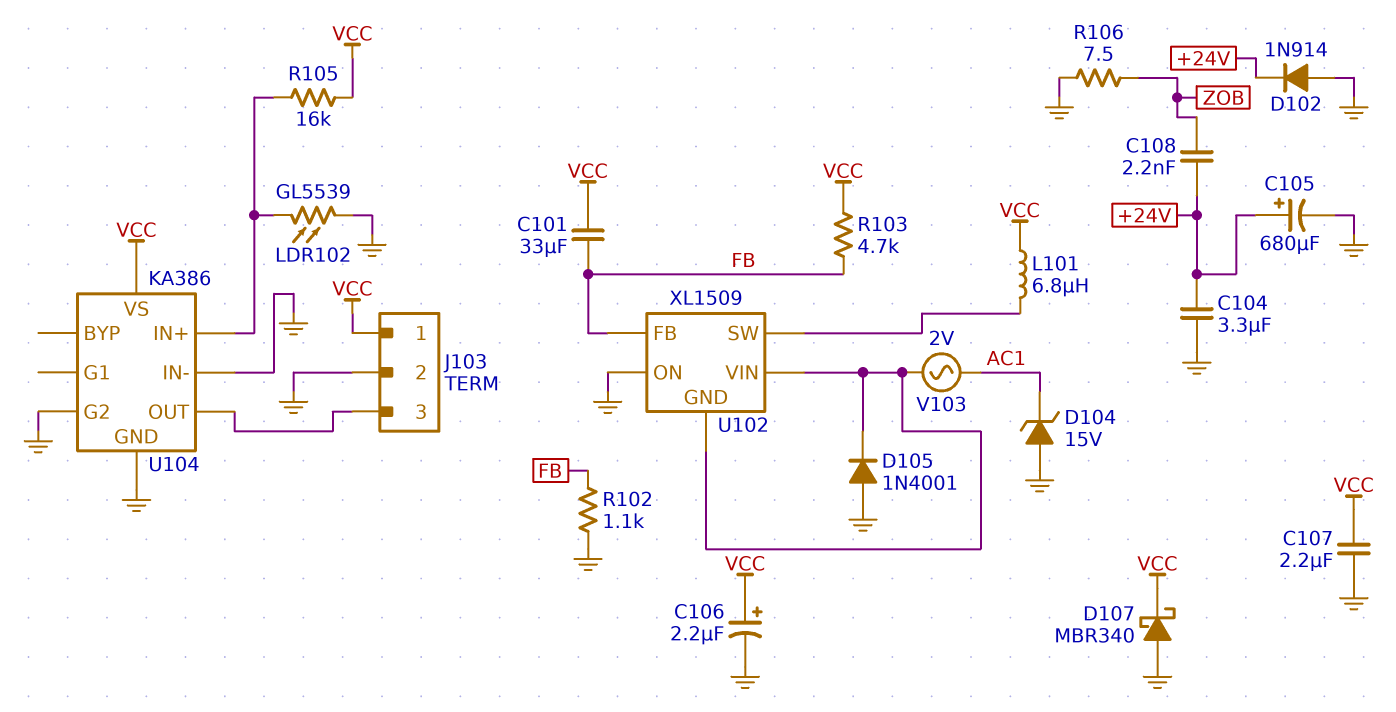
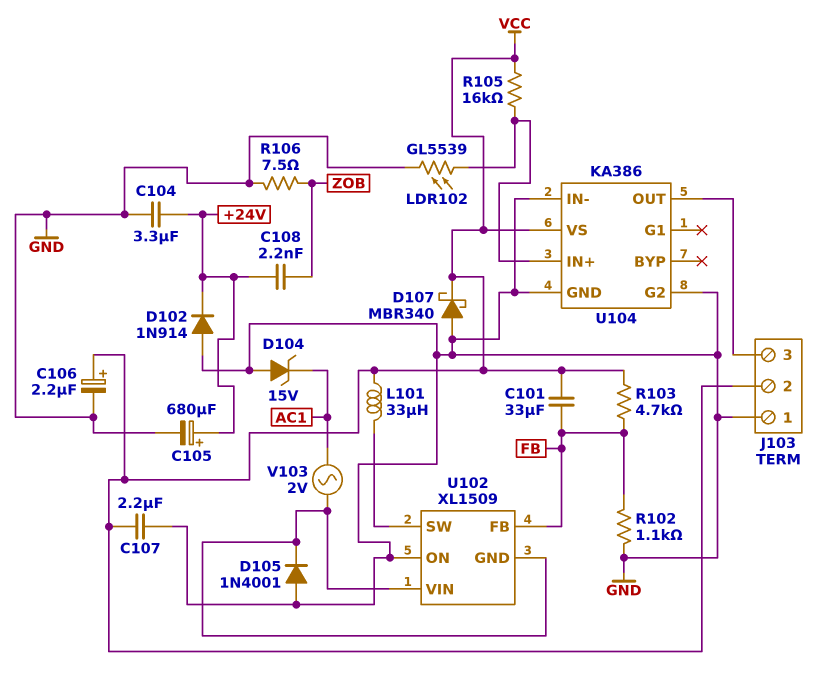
J103 pin 1: VCC -> GND
J103 pin 2: GND -> VCC
L101: 6.8uH (U102/SW, VCC) -> 33uH (U102/SW, VCC)

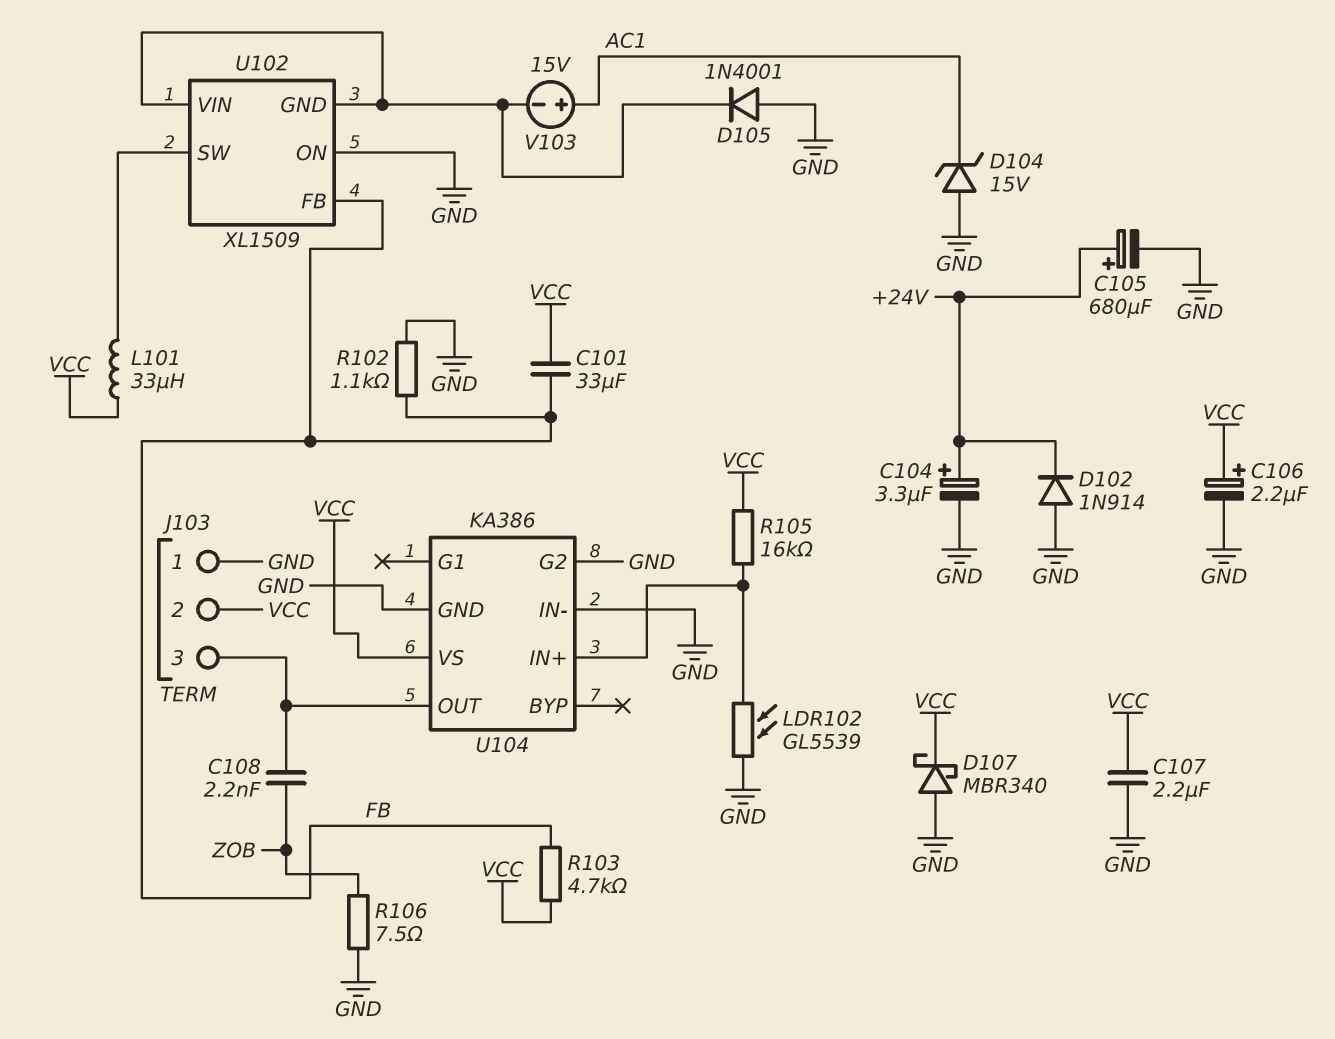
C104: 3.3uF (+24V, GND) -> 3.3uF (plus +24V, minus GND)
C108: 2.2nF (+24V, ZOB) -> 2.2nF (J103/3, ZOB)
V103: AC 2V (AC1, U102/GND) -> 15V (plus AC1, minus U102/GND)

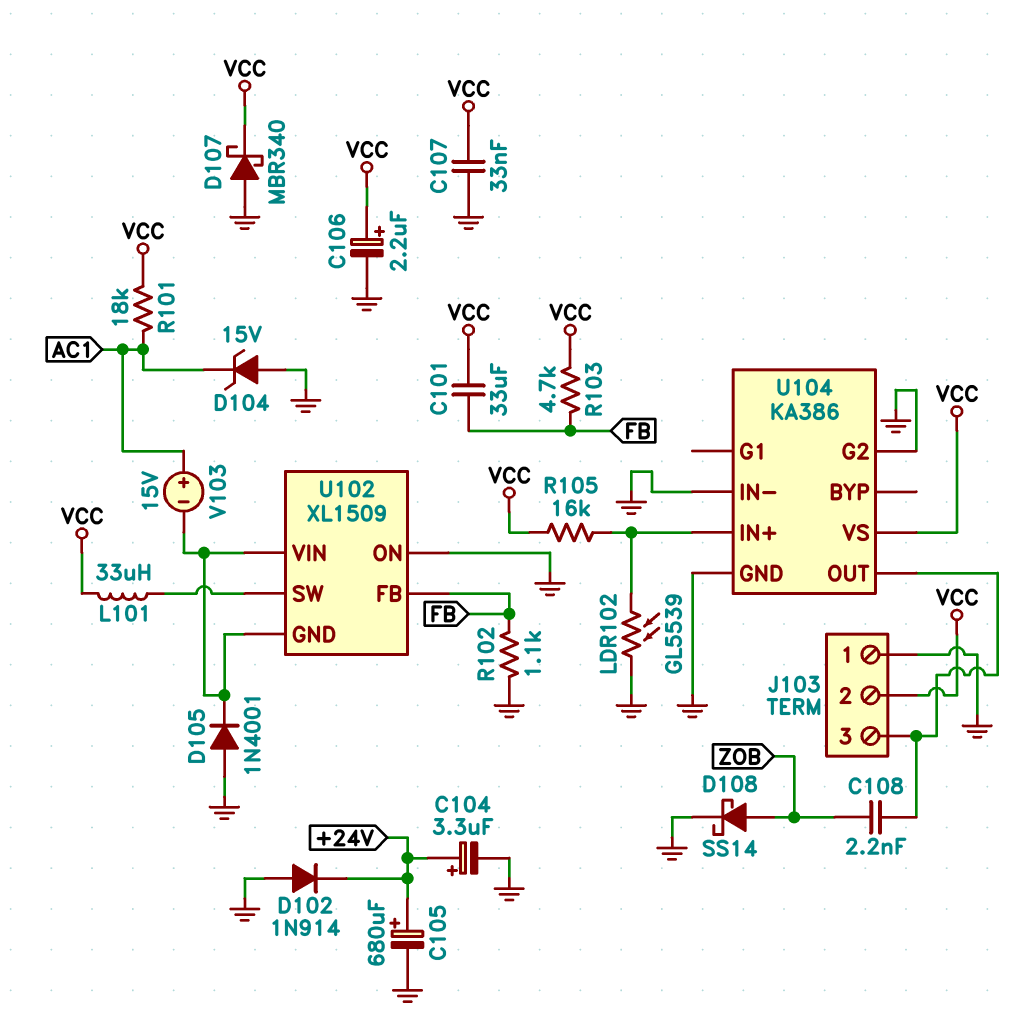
C107: 2.2uF (GND, VCC) -> 33nF (GND, VCC)
D108: none -> schottky SS14 (A ZOB, K GND)
R101: none -> 18k (AC1, VCC)
R106: 7.5 (GND, ZOB) -> none

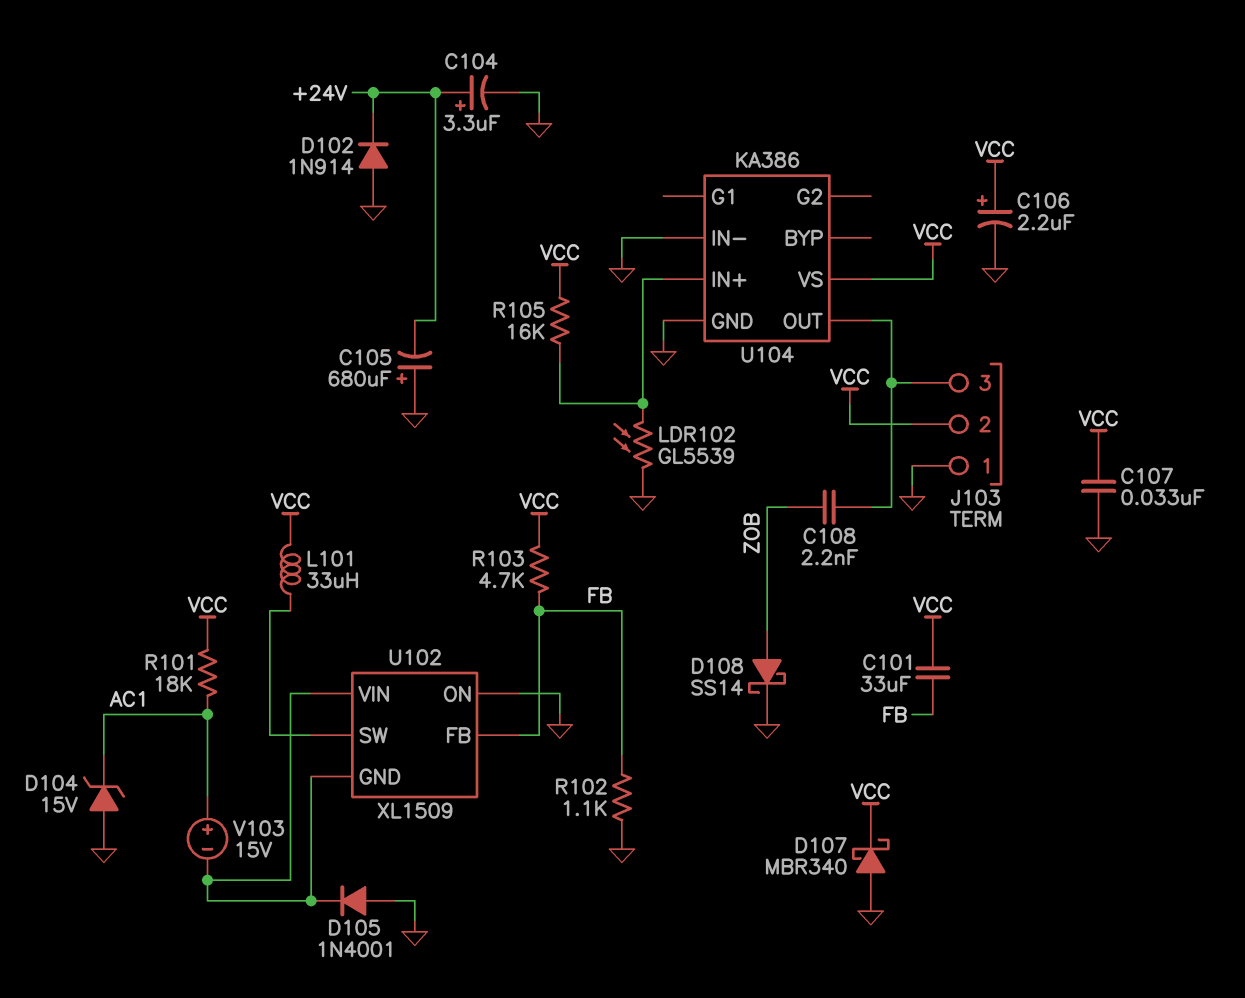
C105: 680uF (plus +24V, minus GND) -> 680uF (plus GND, minus +24V)
U104 pin G2: GND -> none

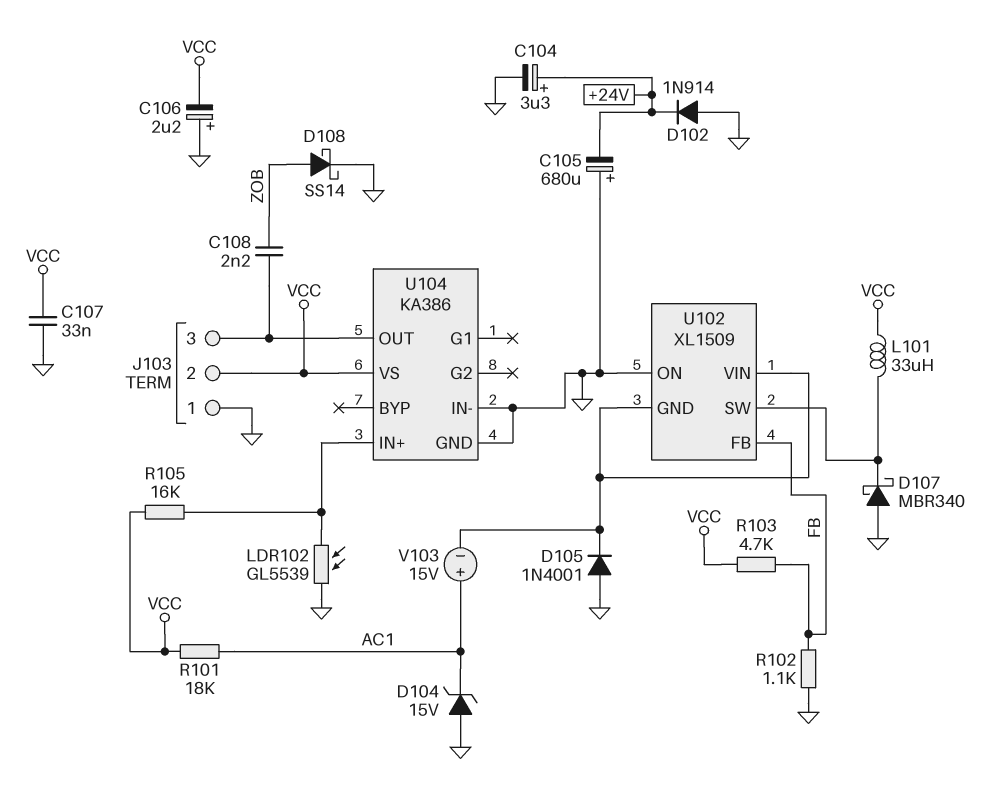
C101: 33uF (FB, VCC) -> none
C106: 2.2uF (plus VCC, minus GND) -> 2.2uF (plus GND, minus VCC)
D107: schottky MBR340 (A GND, K VCC) -> schottky MBR340 (A GND, K U102/SW)

